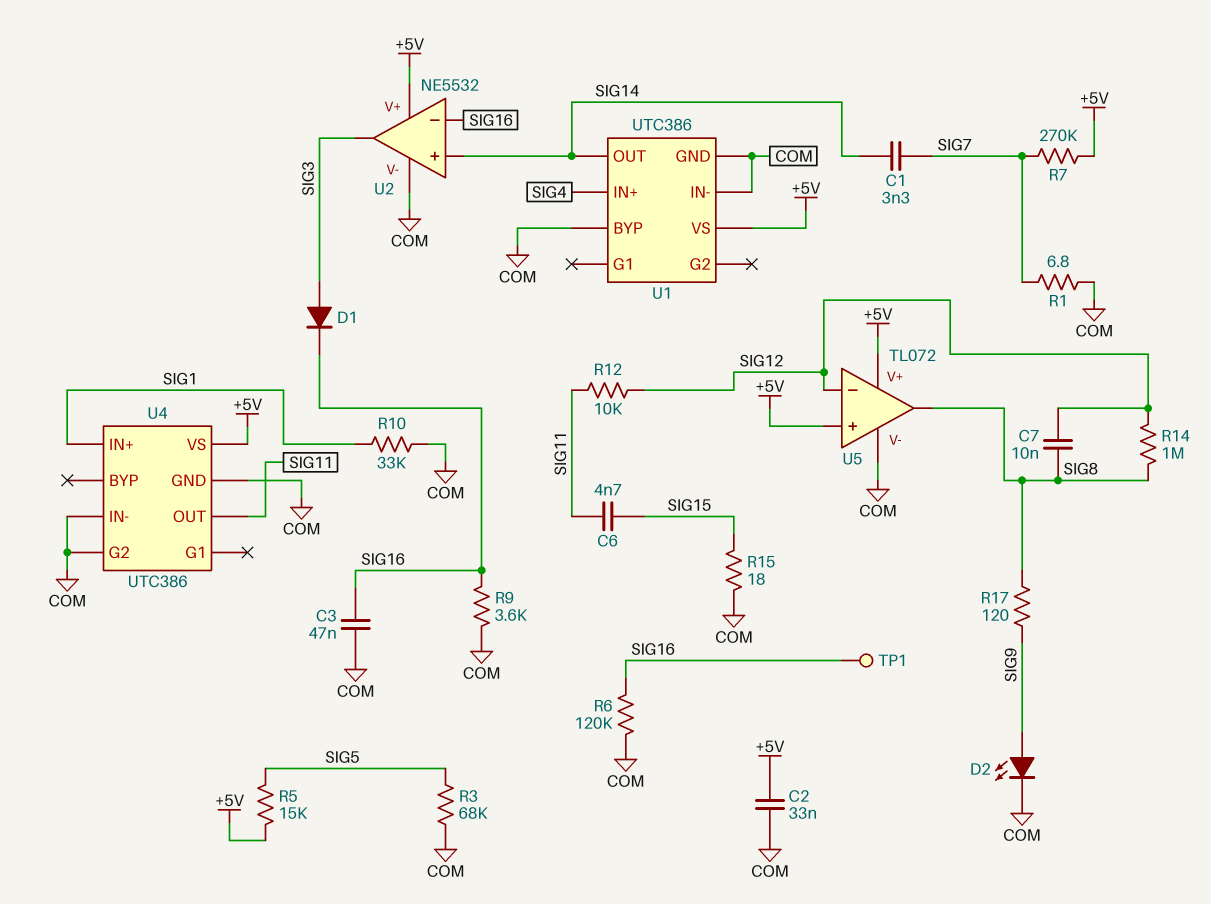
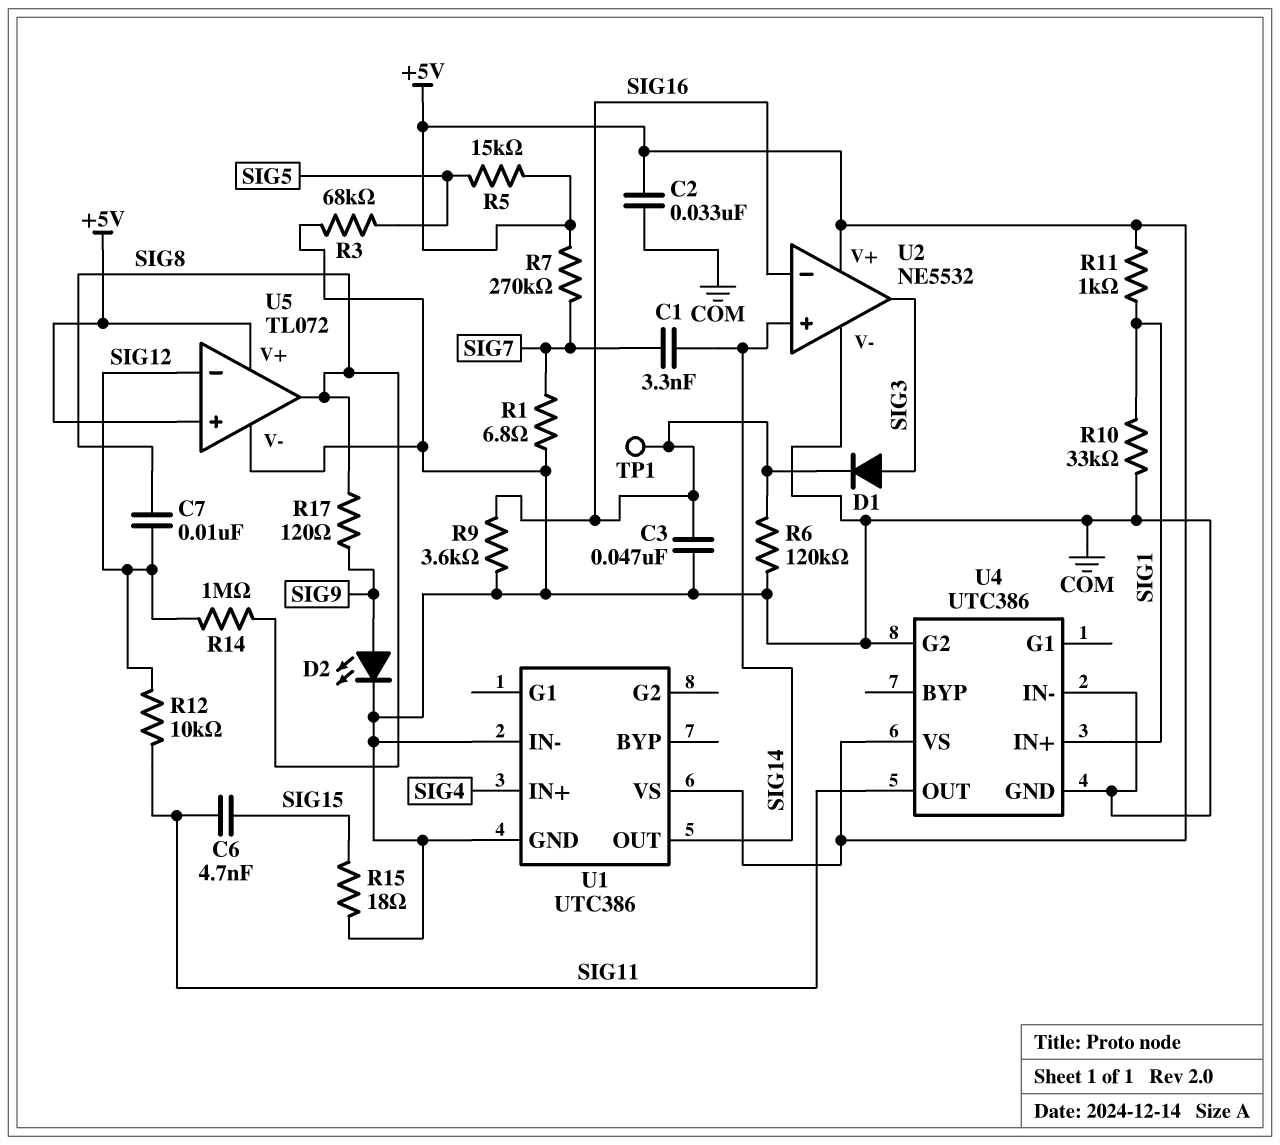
R11: none -> 1k (+5V, SIG1)
U1 pin BYP: COM -> none

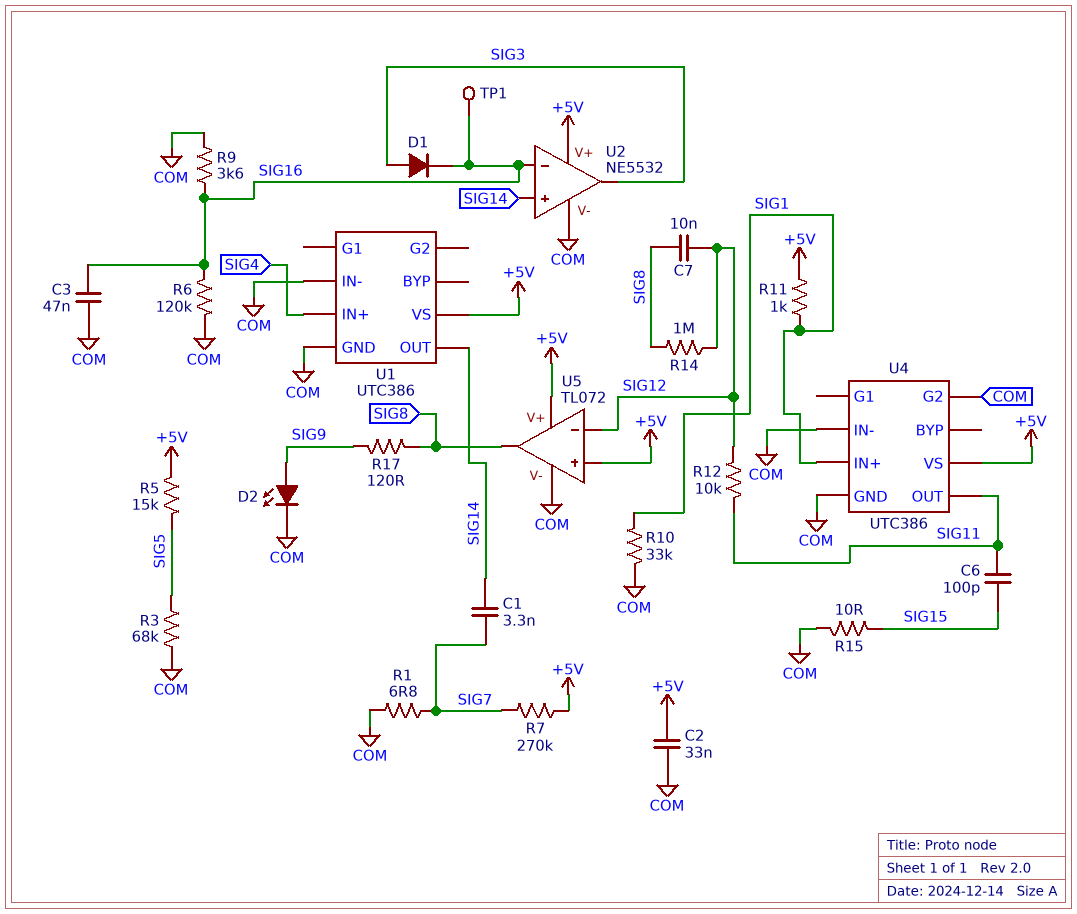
C6: 4.7nF (SIG11, SIG15) -> 100pF (SIG11, SIG15)
R15: 18 (COM, SIG15) -> 10 (COM, SIG15)

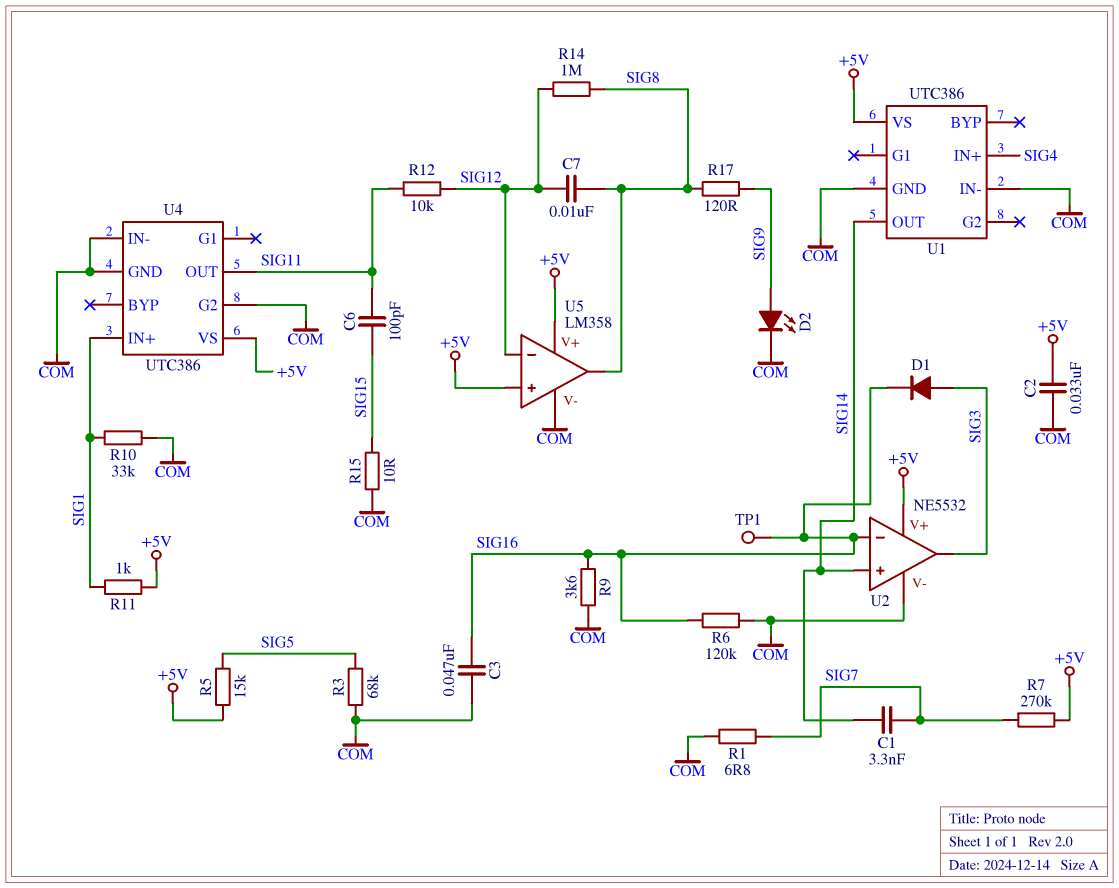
U5: TL072 -> LM358

